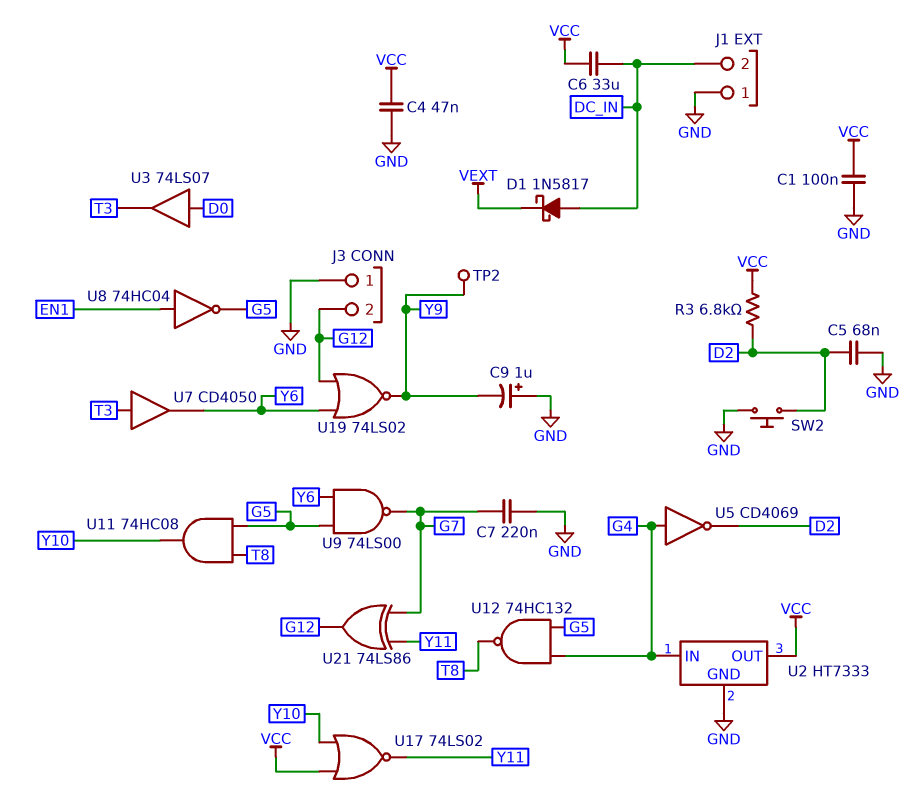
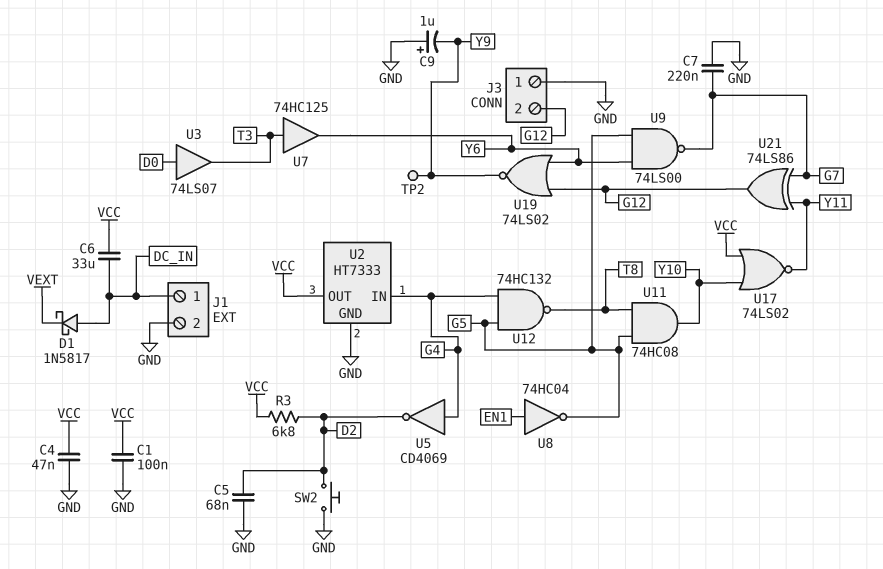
J1 pin 1: GND -> DC_IN
J1 pin 2: DC_IN -> GND
U7: buffer CD4050 (in T3, out Y6) -> buffer 74HC125 (in T3, out Y6)

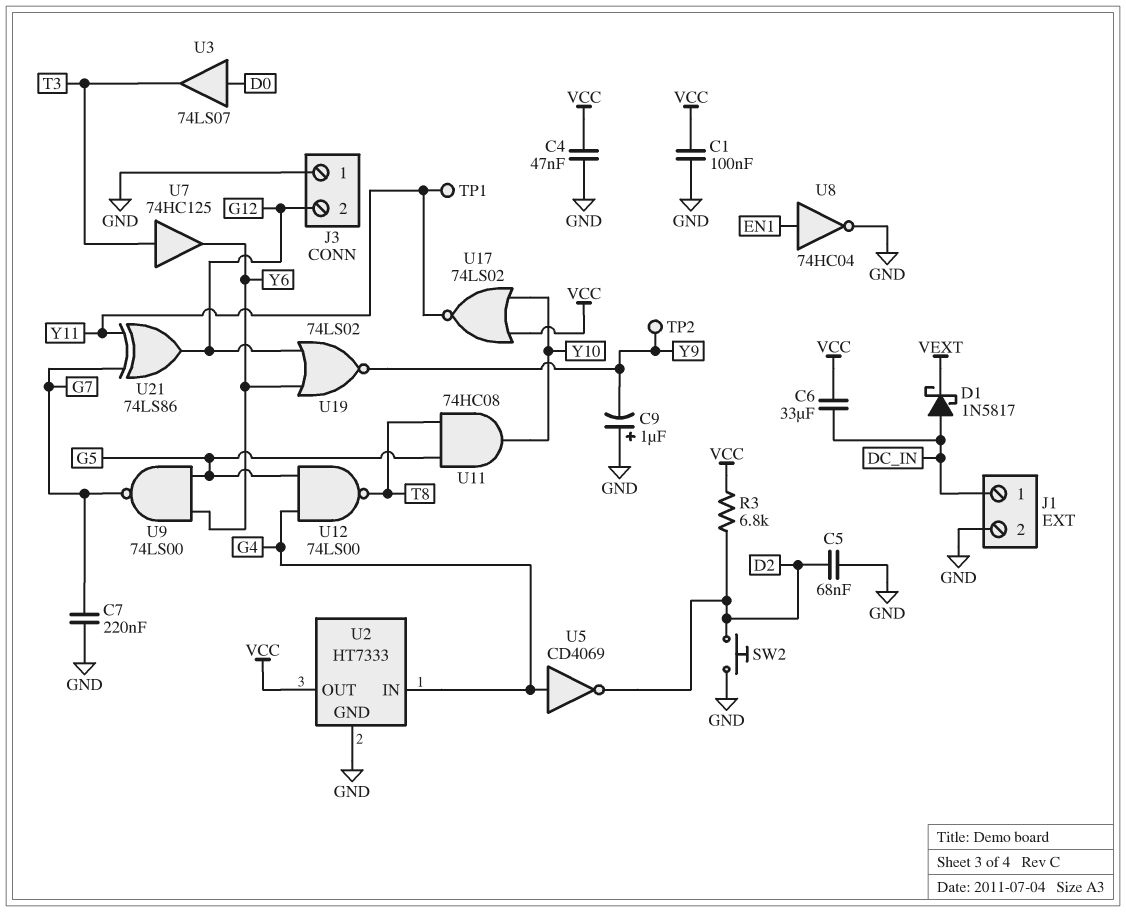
TP1: none -> test point (Y11)
U8: NOT 74HC04 (in EN1, out G5) -> NOT 74HC04 (in EN1, out GND)
U12: NAND 74HC132 (in G4, in G5, out T8) -> NAND 74LS00 (in G4, in G5, out T8)

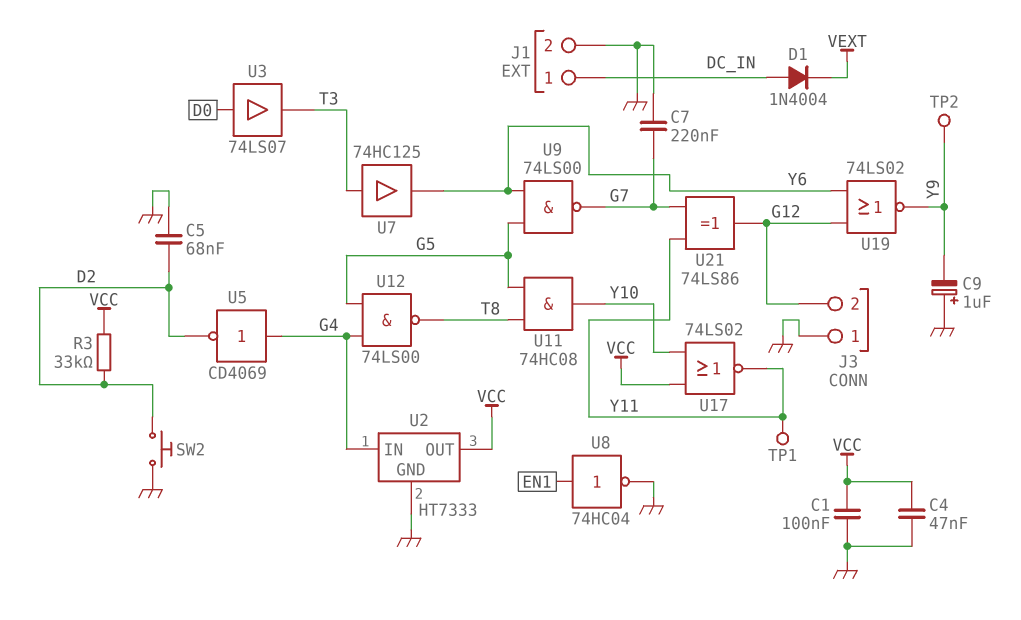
C6: 33uF (DC_IN, VCC) -> none
D1: schottky 1N5817 (A DC_IN, K VEXT) -> diode 1N4004 (A DC_IN, K VEXT)
R3: 6.8k (D2, VCC) -> 33k (D2, VCC)

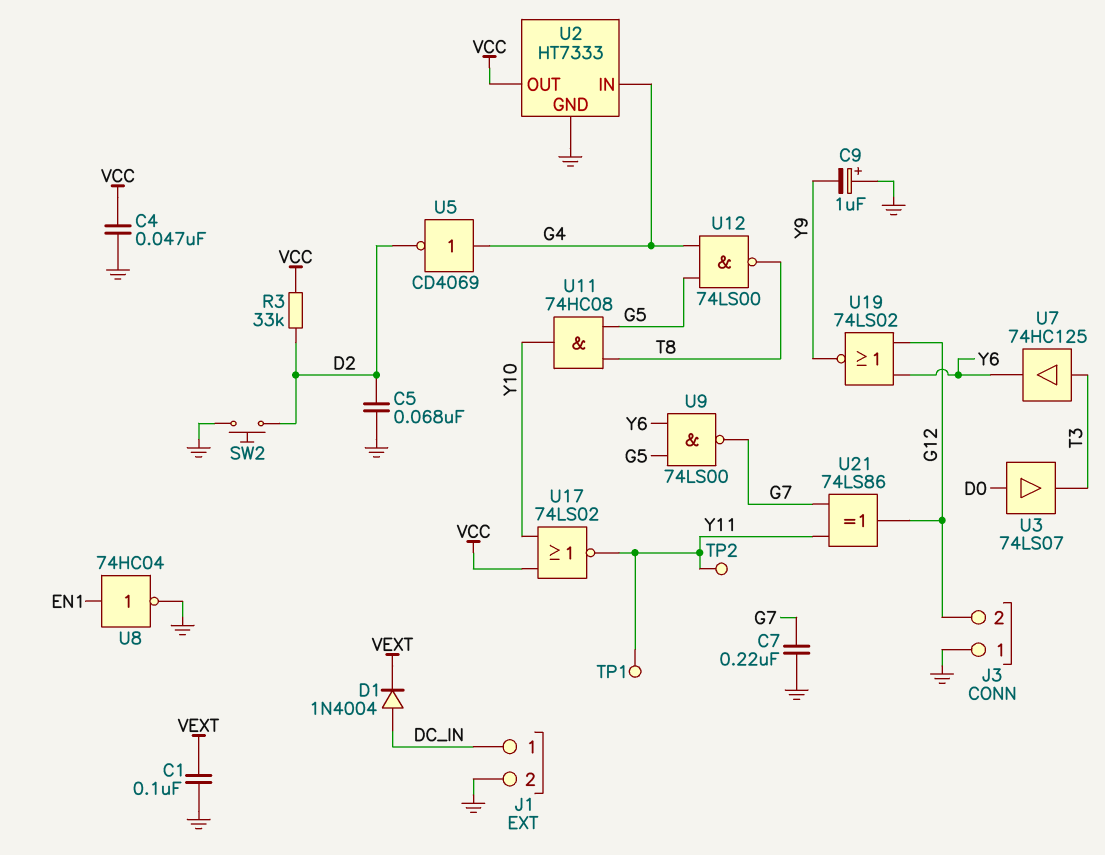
C1: 100nF (GND, VCC) -> 100nF (GND, VEXT)
TP2: test point (Y9) -> test point (Y11)

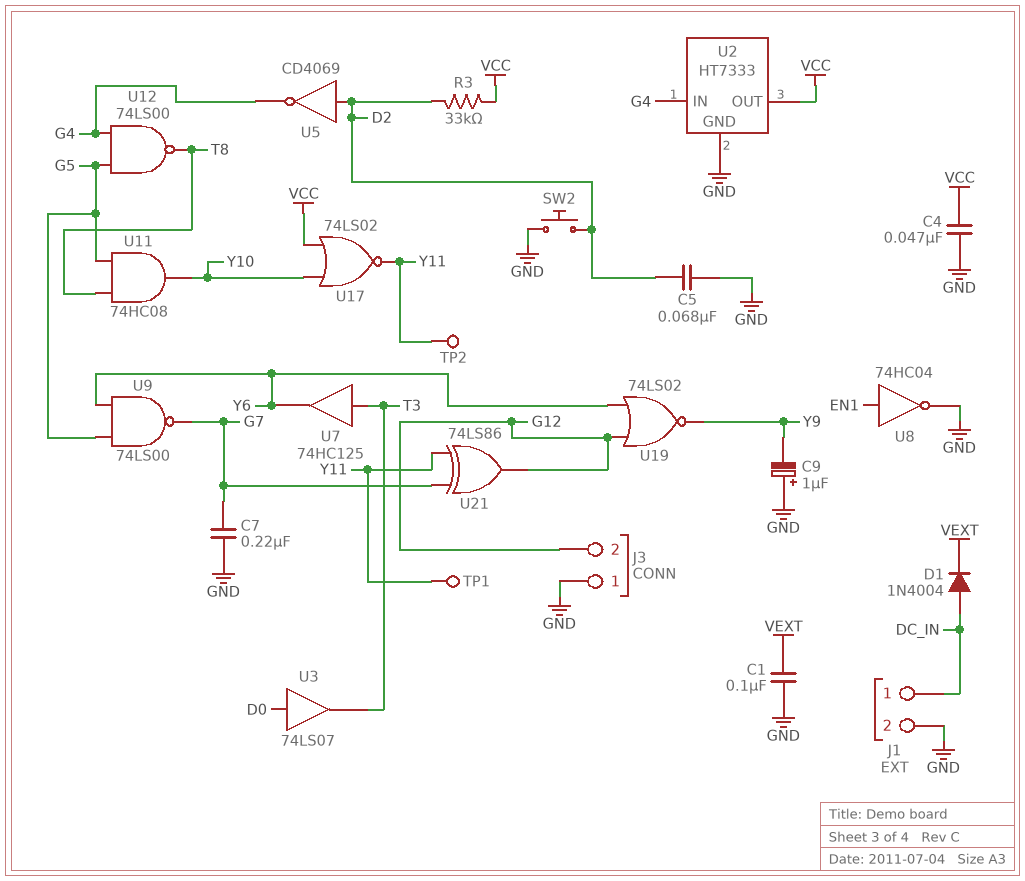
U5: NOT CD4069 (in G4, out D2) -> NOT CD4069 (in D2, out G4)

